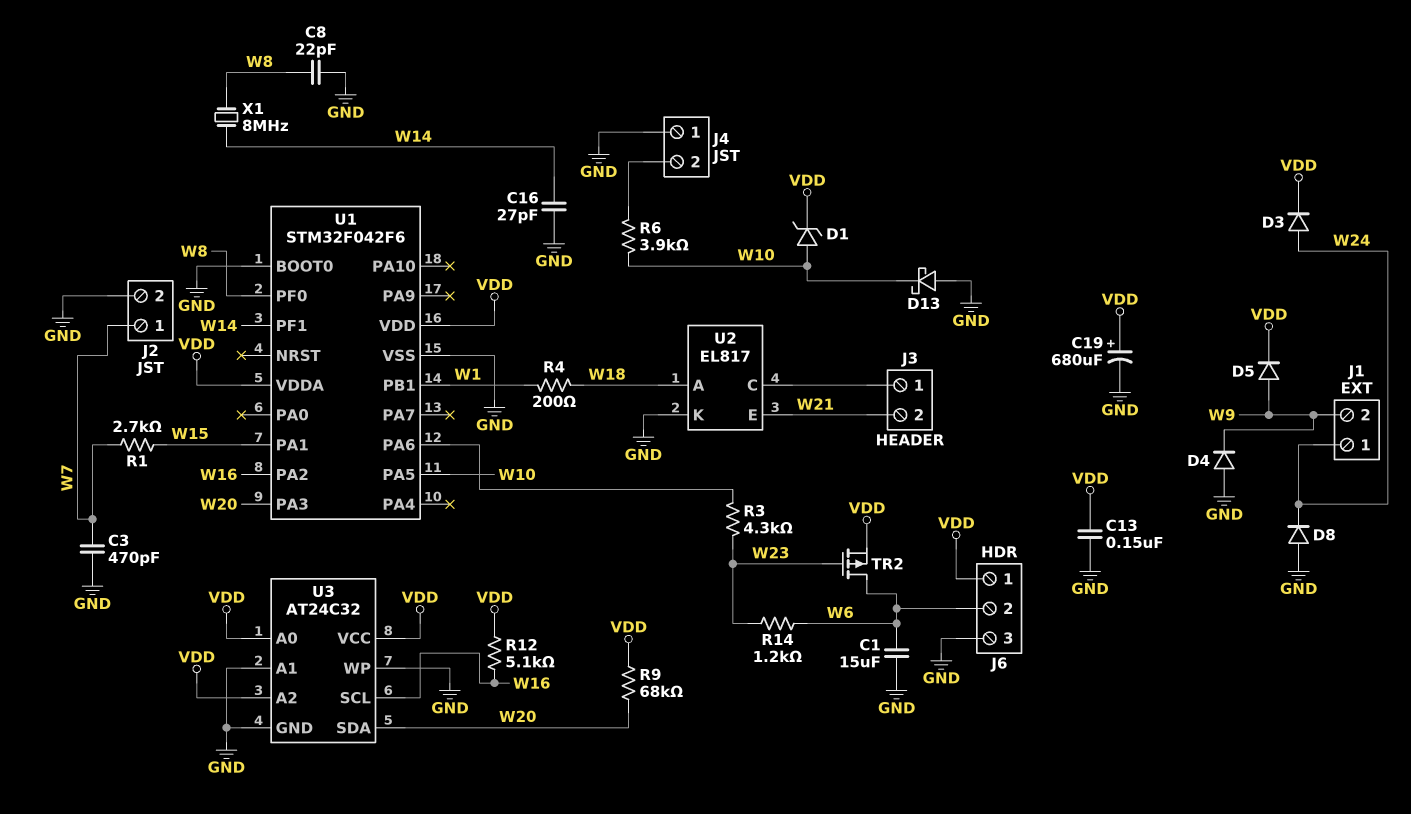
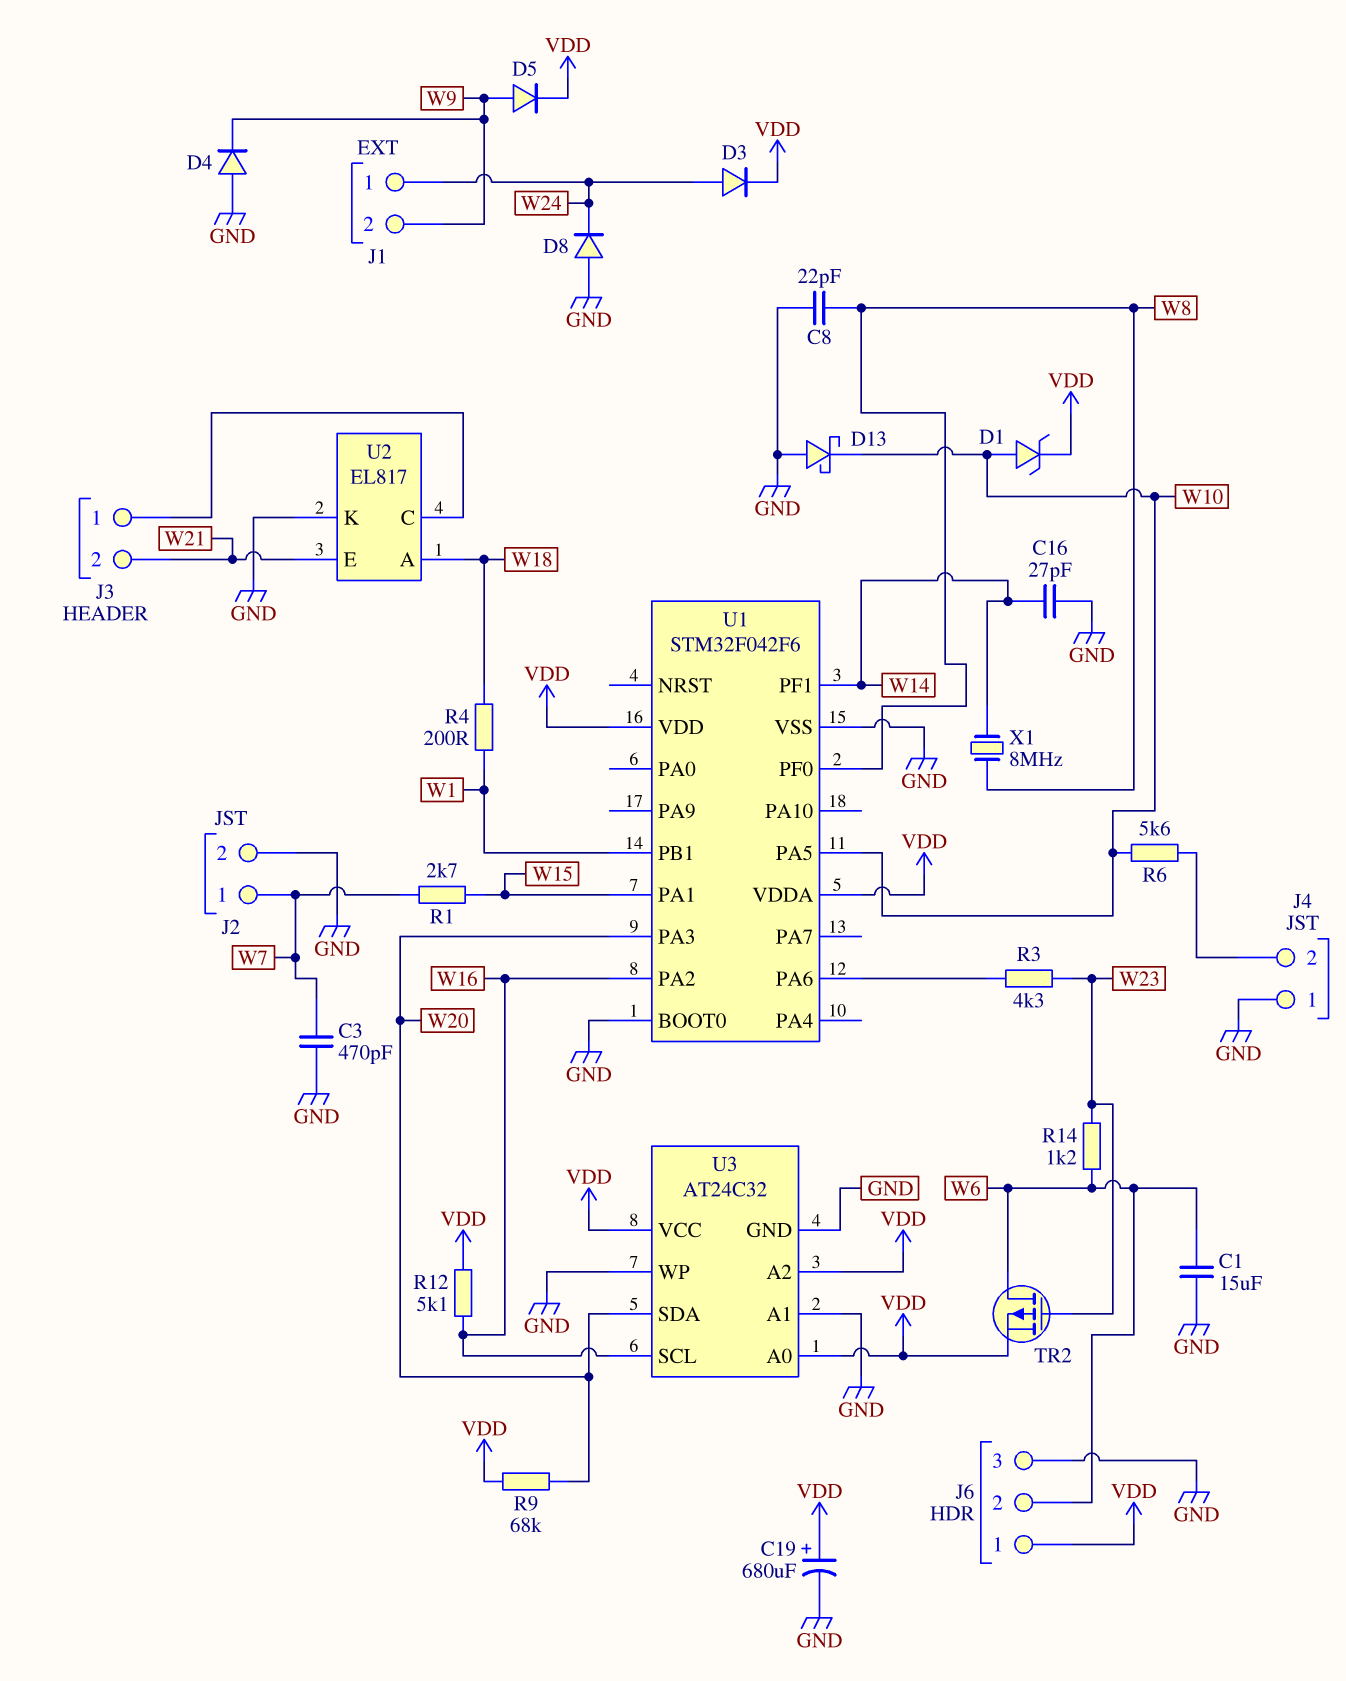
C13: 150nF (GND, VDD) -> none
R6: 3.9k (J4/2, W10) -> 5.6k (J4/2, W10)

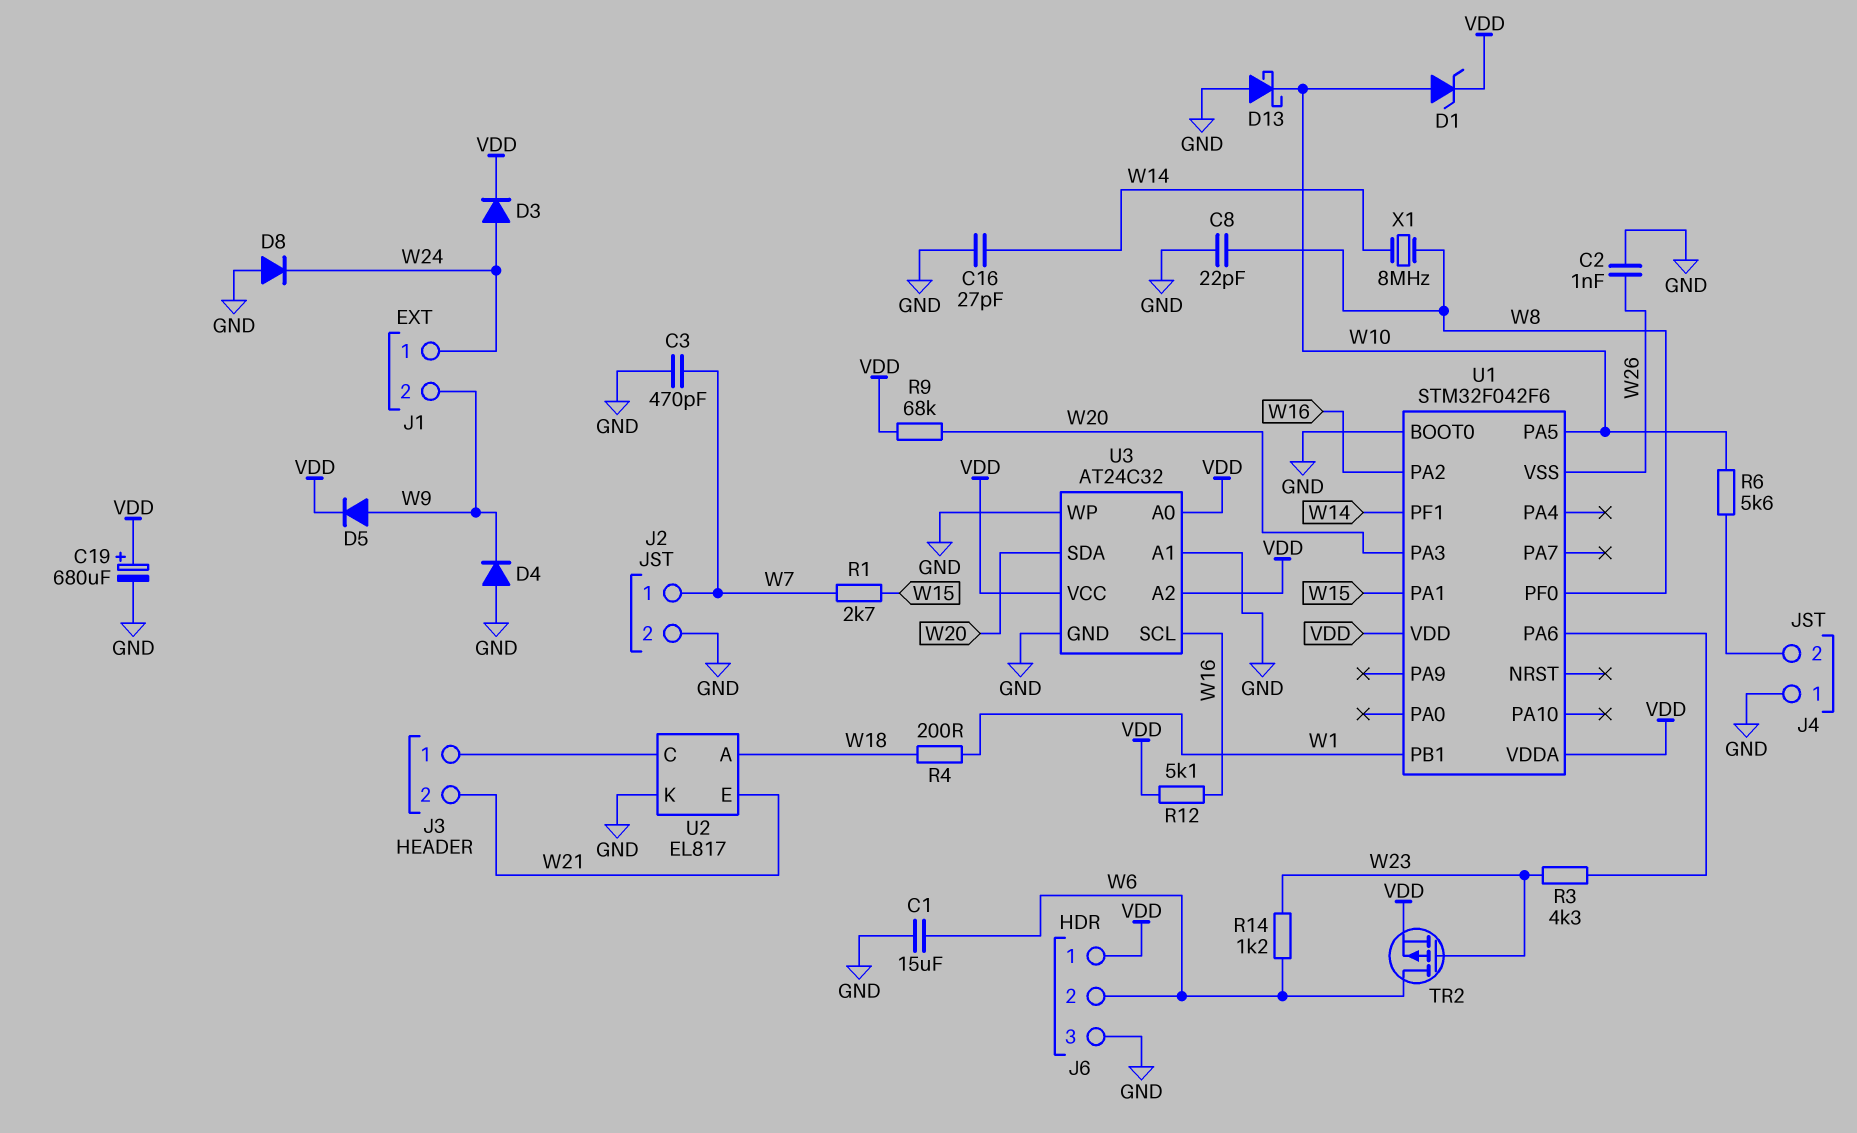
C2: none -> 1nF (GND, W26)
U1 pin VSS: GND -> W26

